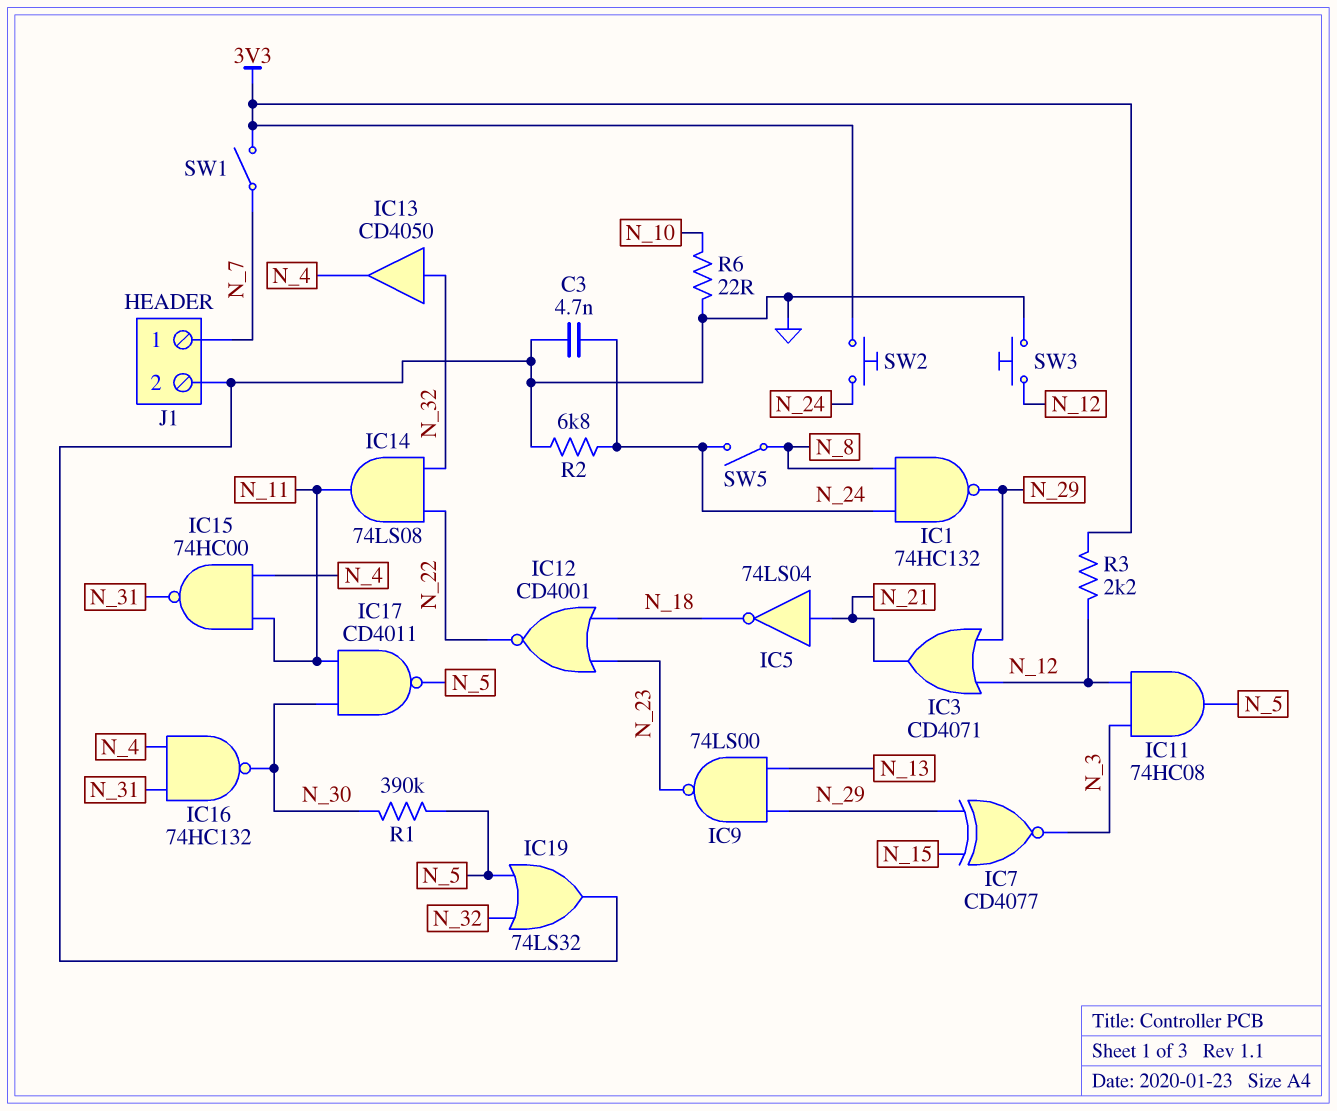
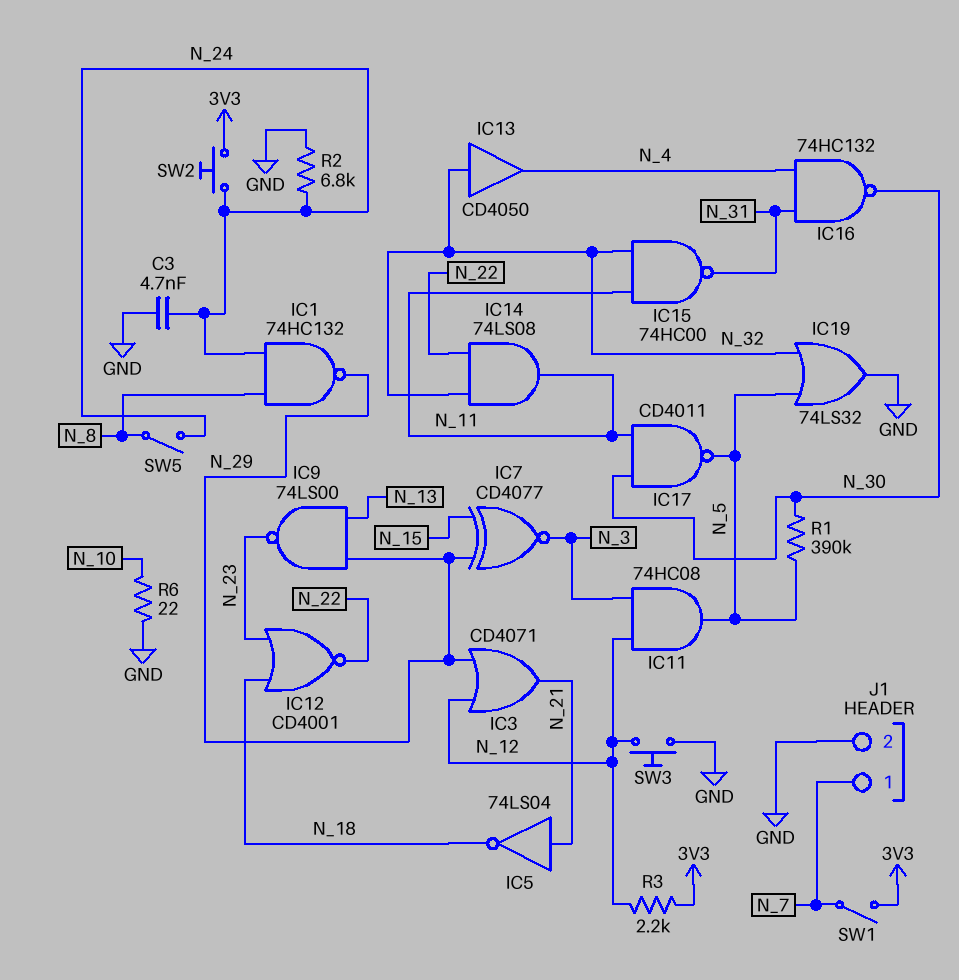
IC15: NAND 74HC00 (in N_4, in N_11, out N_31) -> NAND 74HC00 (in N_11, in N_32, out N_31)

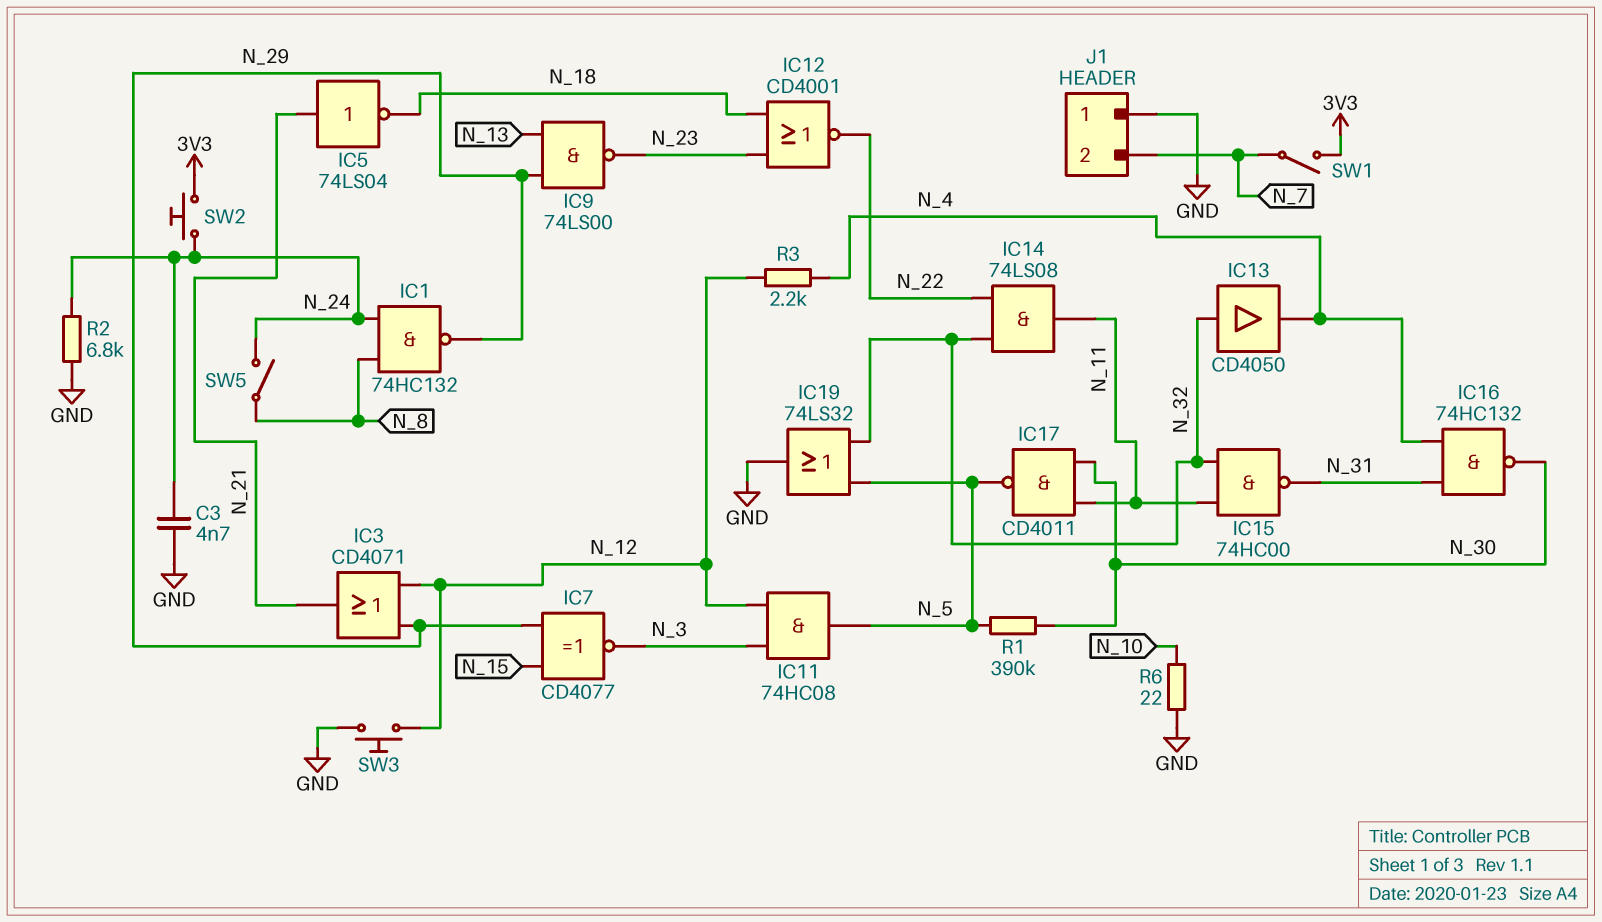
J1 pin 1: N_7 -> GND
J1 pin 2: GND -> N_7
R3: 2.2k (3V3, N_12) -> 2.2k (N_4, N_12)

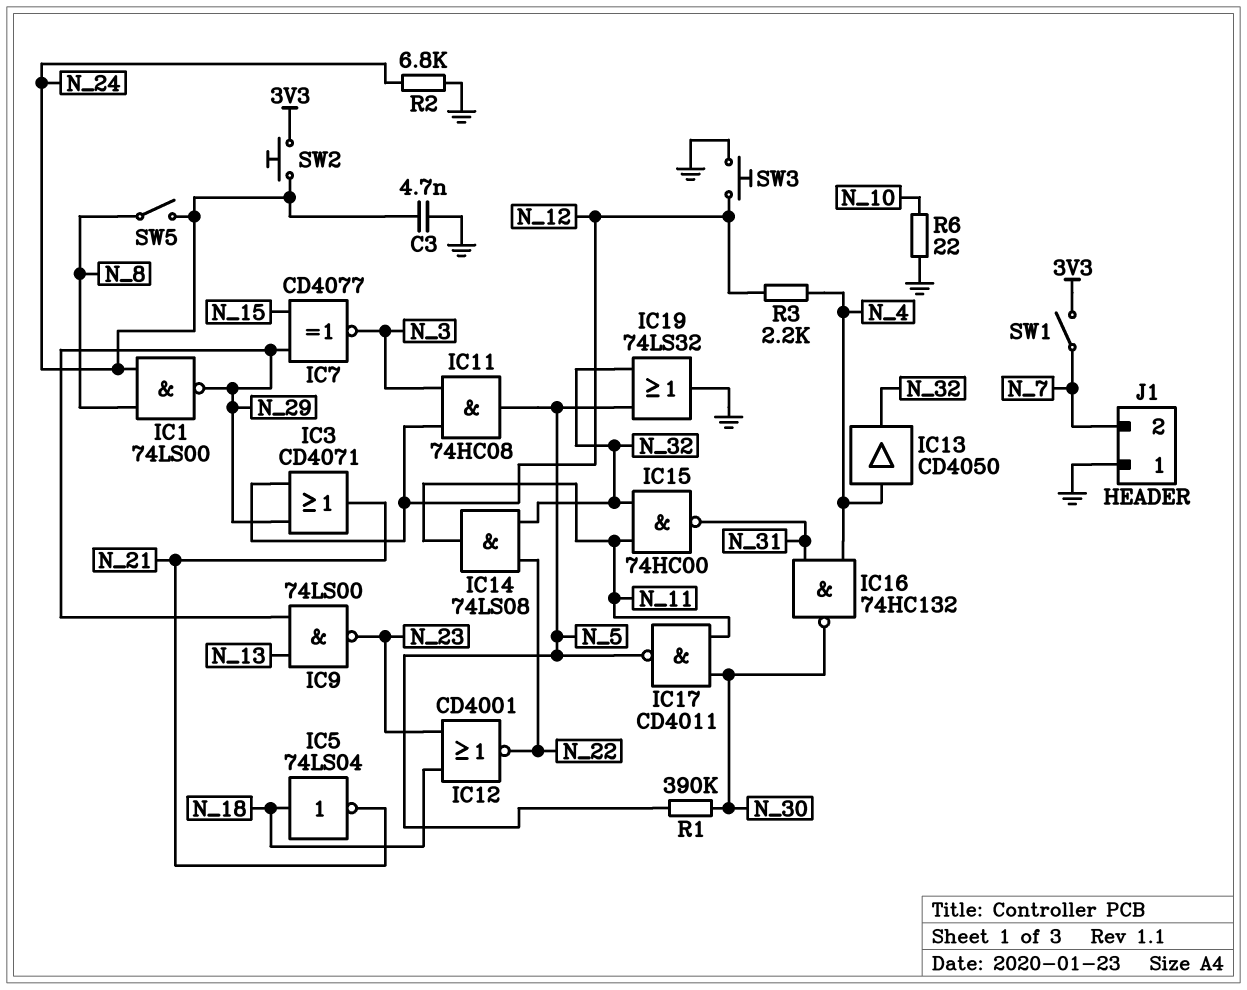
IC1: NAND 74HC132 (in N_8, in N_24, out N_29) -> NAND 74LS00 (in N_8, in N_24, out N_29)
IC5: NOT 74LS04 (in N_21, out N_18) -> NOT 74LS04 (in N_18, out N_21)
IC13: buffer CD4050 (in N_32, out N_4) -> buffer CD4050 (in N_4, out N_32)

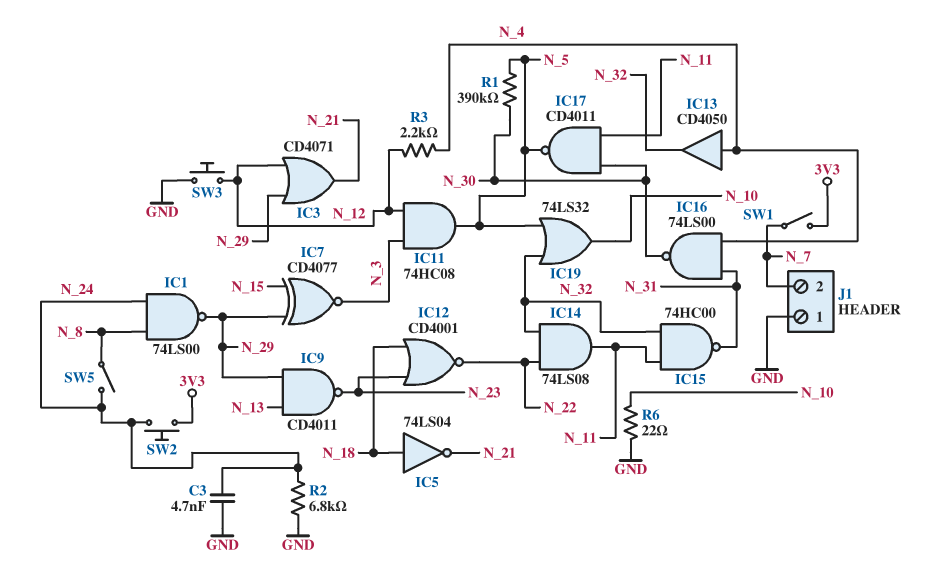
IC9: NAND 74LS00 (in N_13, in N_29, out N_23) -> NAND CD4011 (in N_13, in N_29, out N_23)
IC16: NAND 74HC132 (in N_4, in N_31, out N_30) -> NAND 74LS00 (in N_4, in N_31, out N_30)
IC19: OR 74LS32 (in N_5, in N_32, out GND) -> OR 74LS32 (in N_5, in N_32, out N_10)

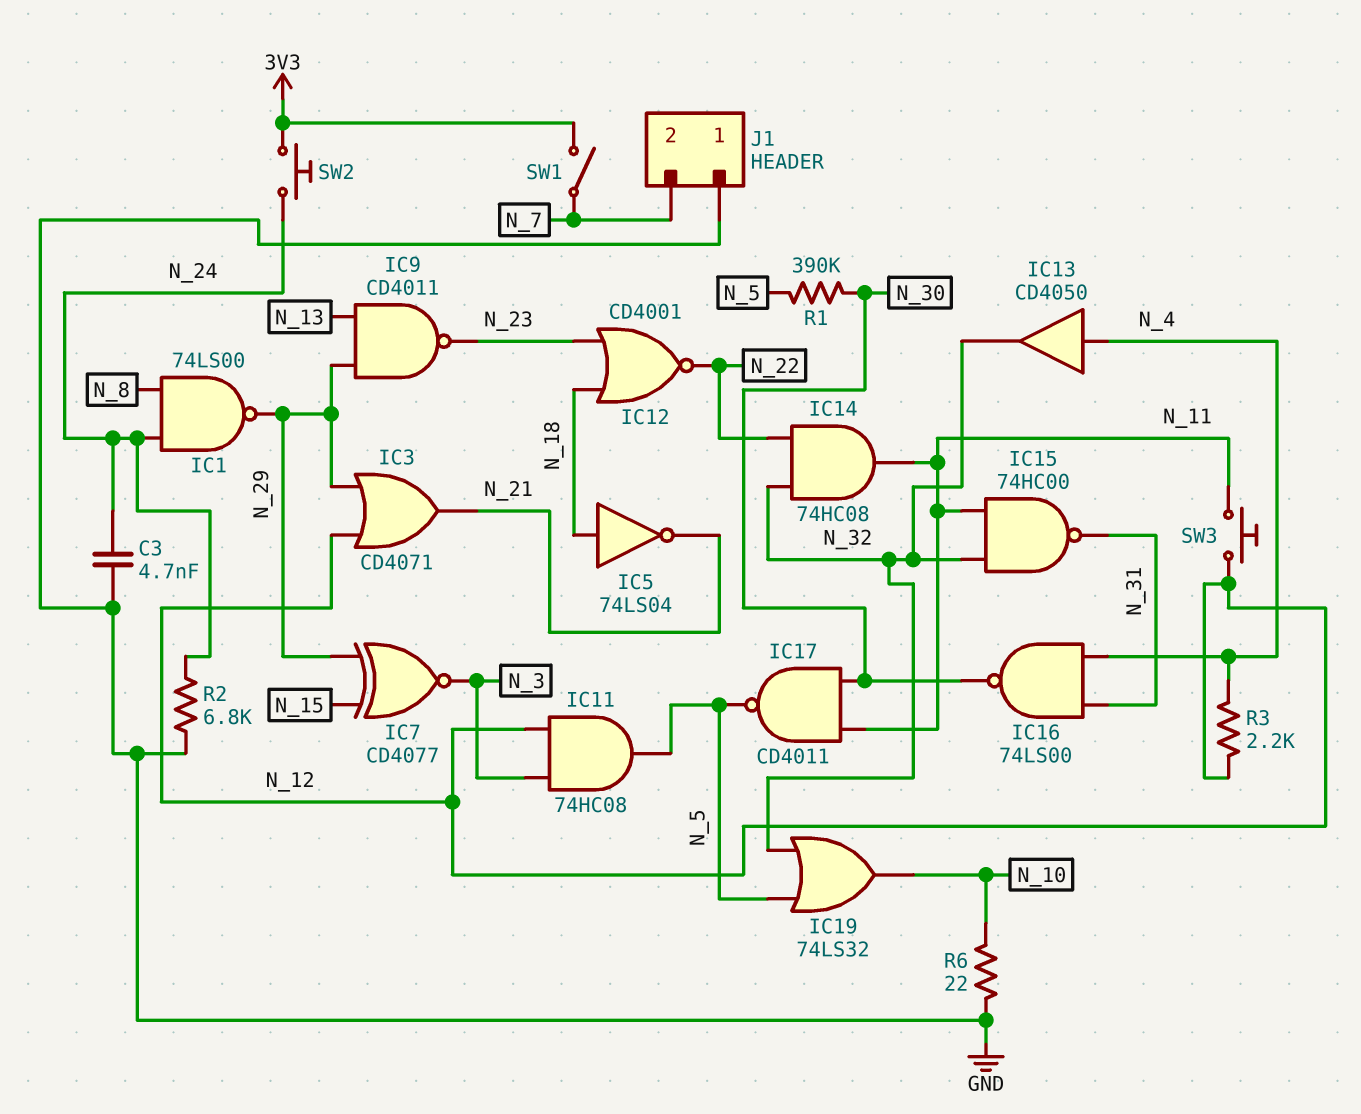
IC14: AND 74LS08 (in N_22, in N_32, out N_11) -> AND 74HC08 (in N_22, in N_32, out N_11)
SW3: button (GND, N_12) -> button (N_11, N_12)
SW5: switch (N_8, N_24) -> none

